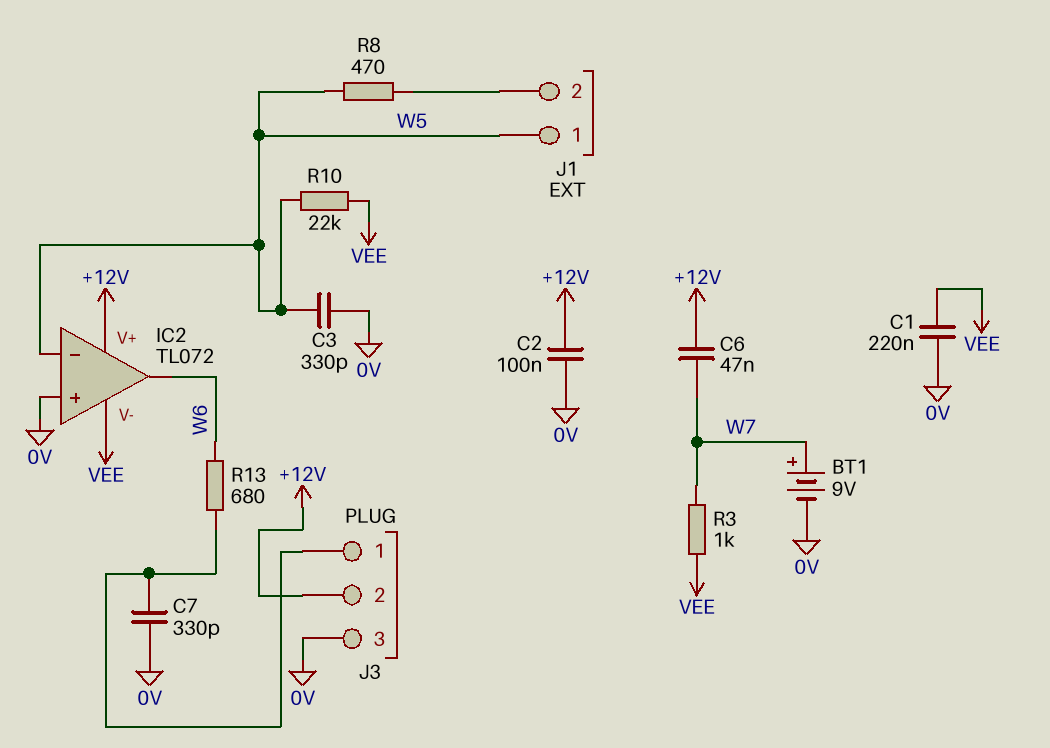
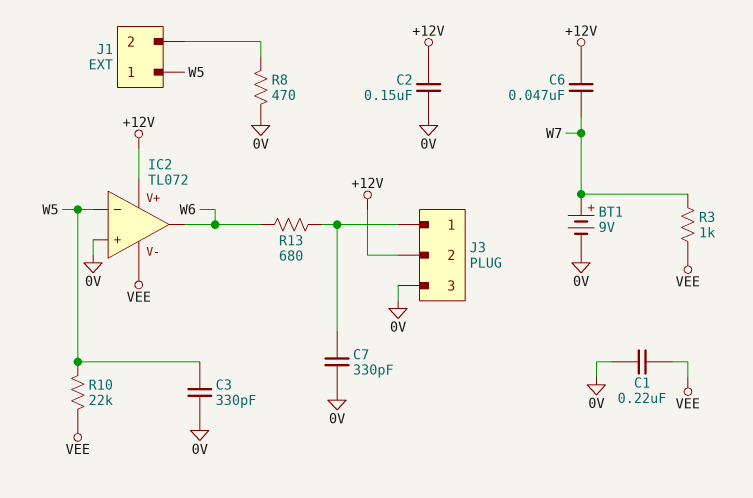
C2: 100nF (+12V, 0V) -> 150nF (+12V, 0V)
R8: 470 (J1/2, W5) -> 470 (0V, J1/2)

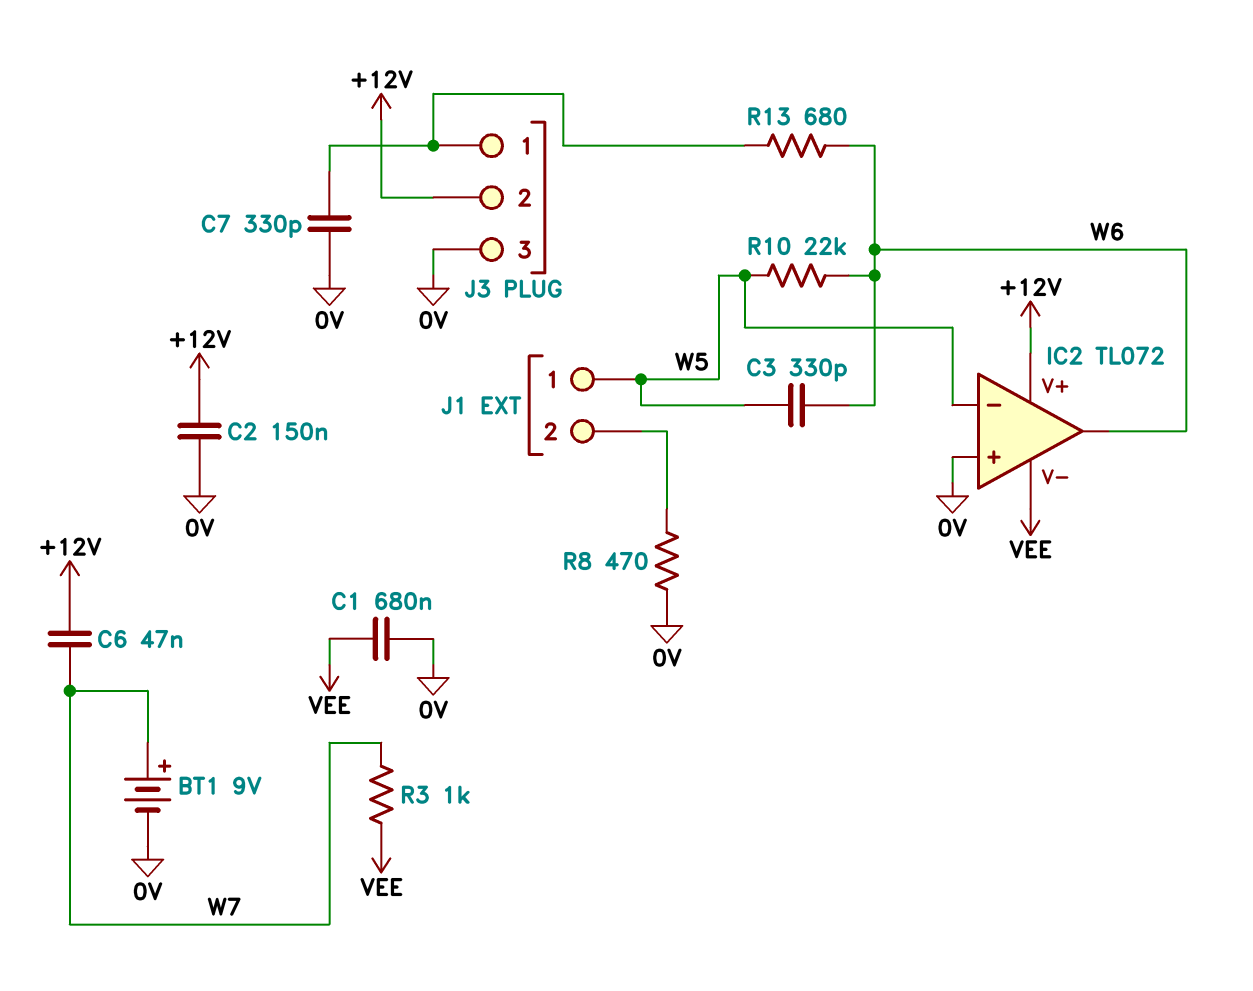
C1: 220nF (0V, VEE) -> 680nF (0V, VEE)
C3: 330pF (0V, W5) -> 330pF (W5, W6)
R10: 22k (VEE, W5) -> 22k (W5, W6)

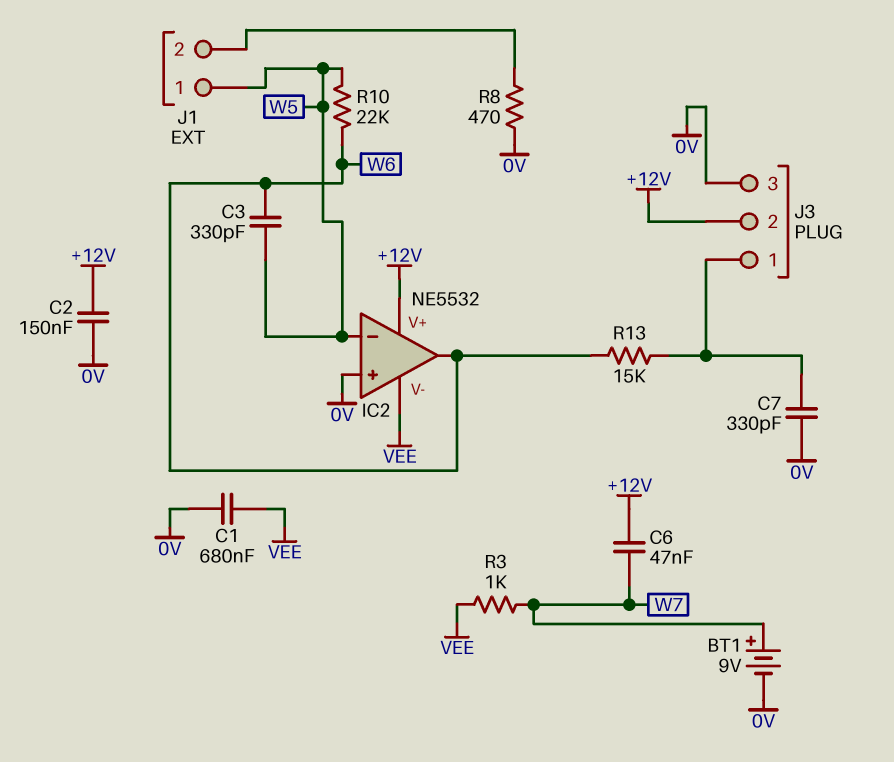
IC2: TL072 -> NE5532
R13: 680 (J3/1, W6) -> 15k (J3/1, W6)

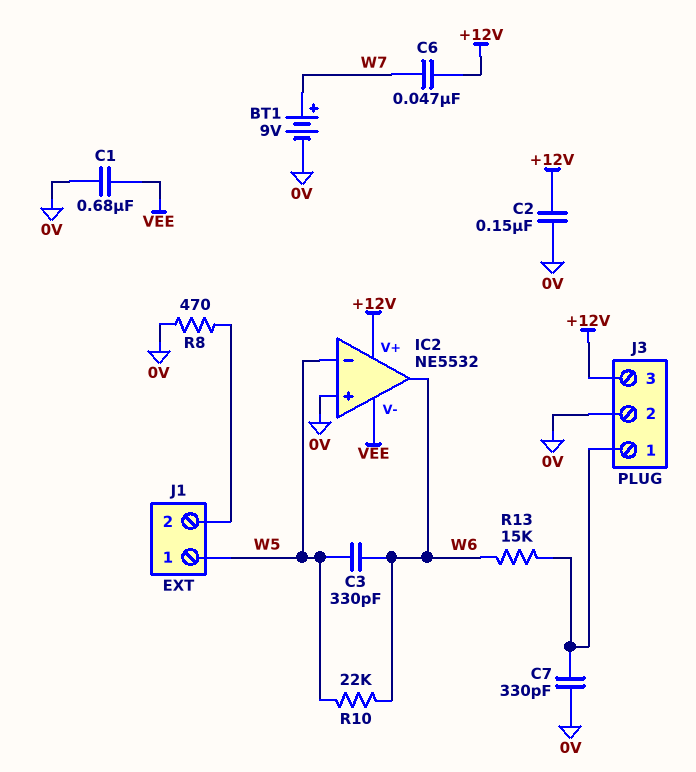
J3 pin 2: +12V -> 0V
J3 pin 3: 0V -> +12V
R3: 1k (VEE, W7) -> none

